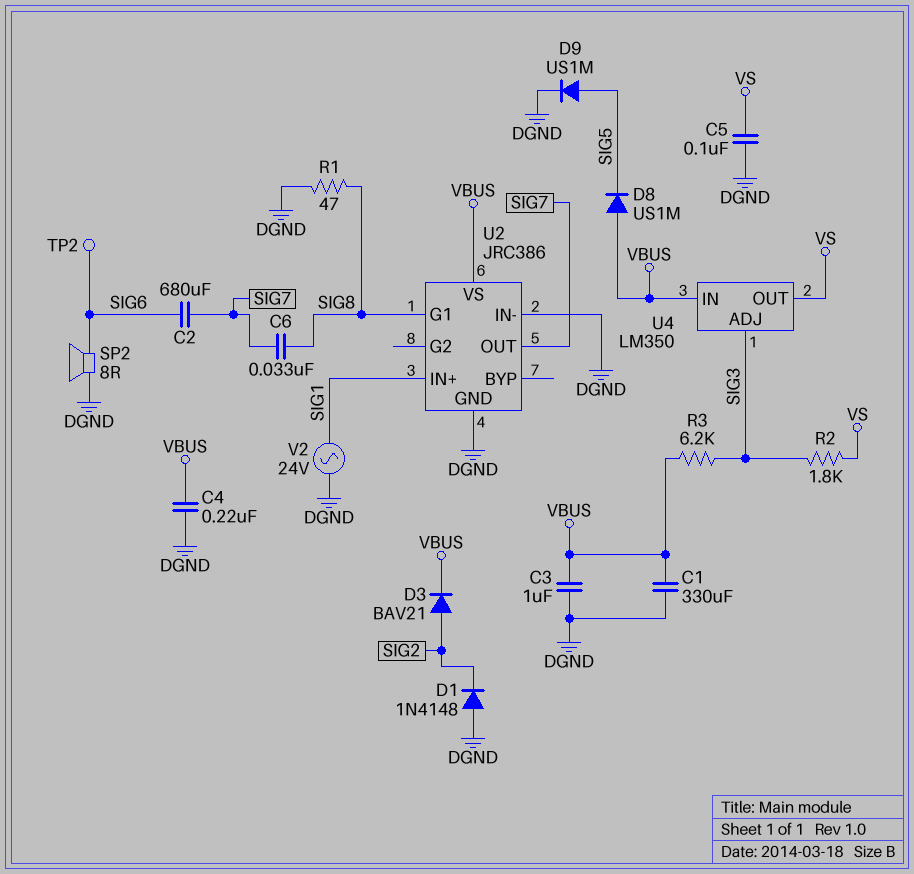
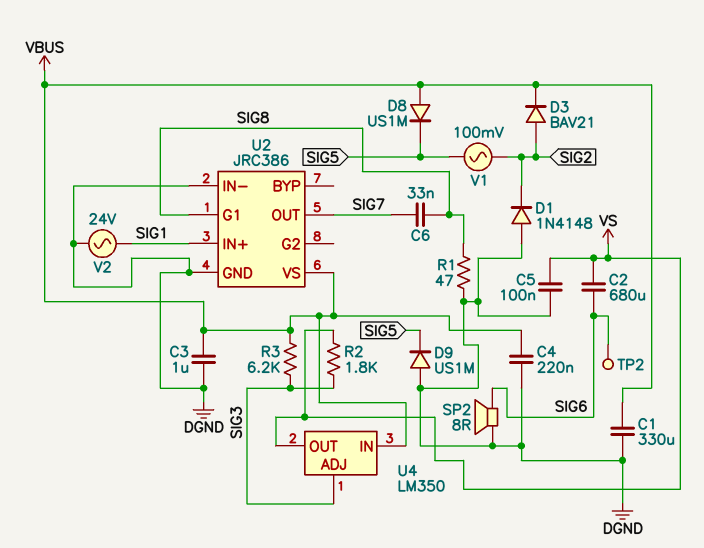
C2: 680uF (SIG6, SIG7) -> 680uF (SIG6, VS)
D9: diode US1M (A SIG5, K DGND) -> diode US1M (A DGND, K SIG5)
V1: none -> AC 100mV (SIG2, SIG5)

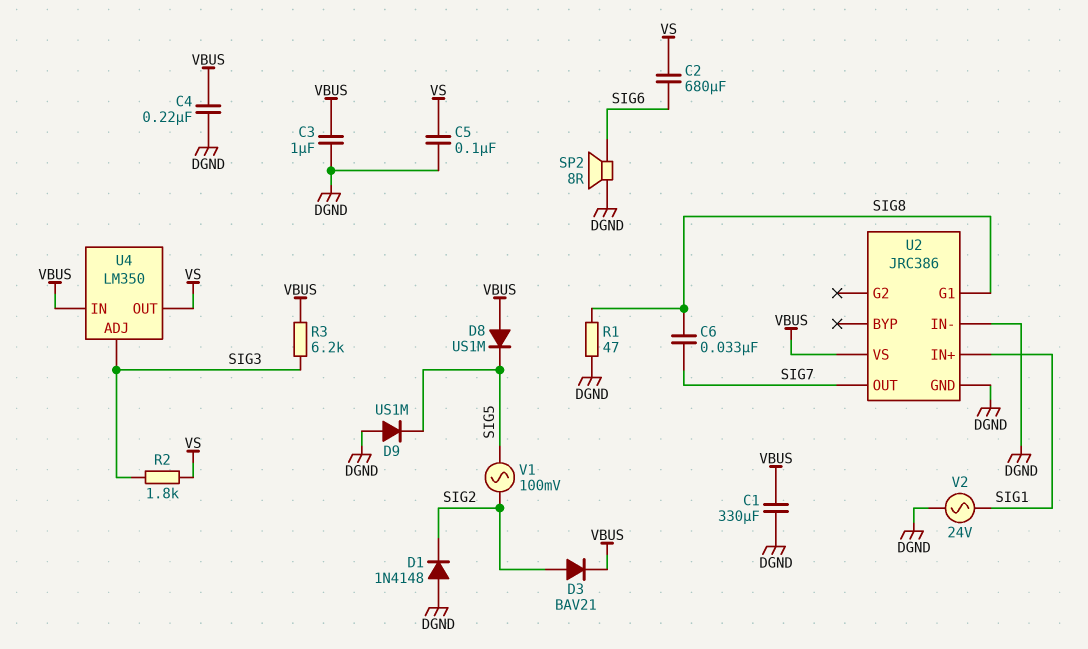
TP2: test point (SIG6) -> none

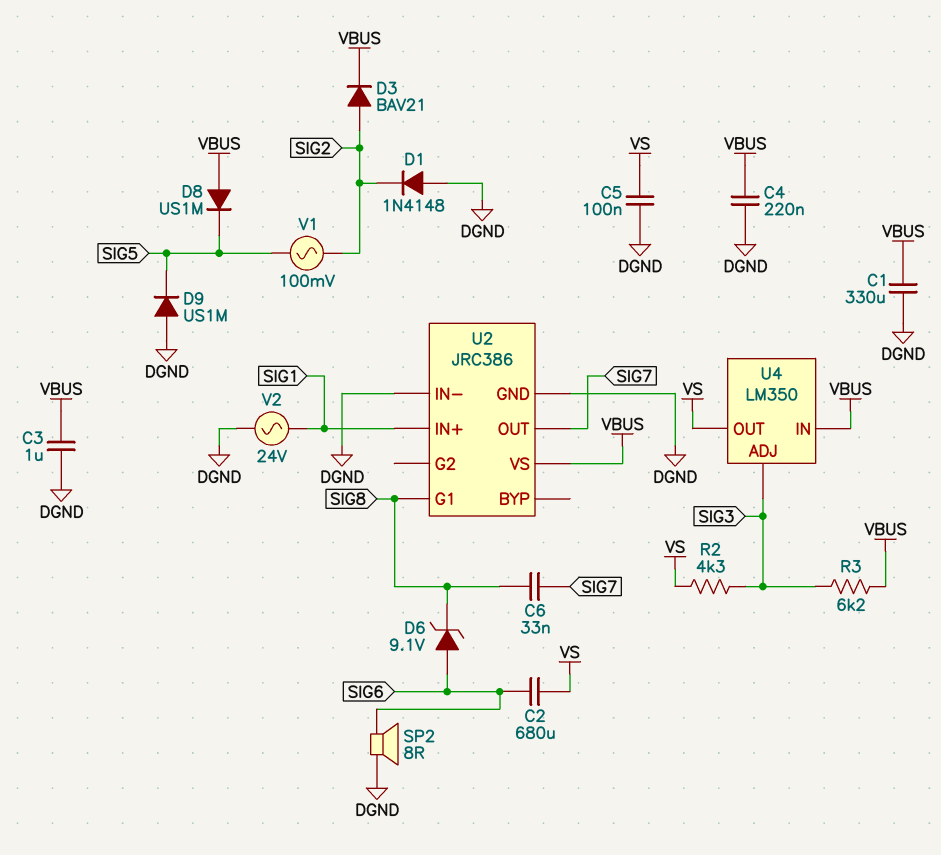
D6: none -> zener 9.1V (A SIG6, K SIG8)
R1: 47 (DGND, SIG8) -> none
R2: 1.8k (SIG3, VS) -> 4.3k (SIG3, VS)

